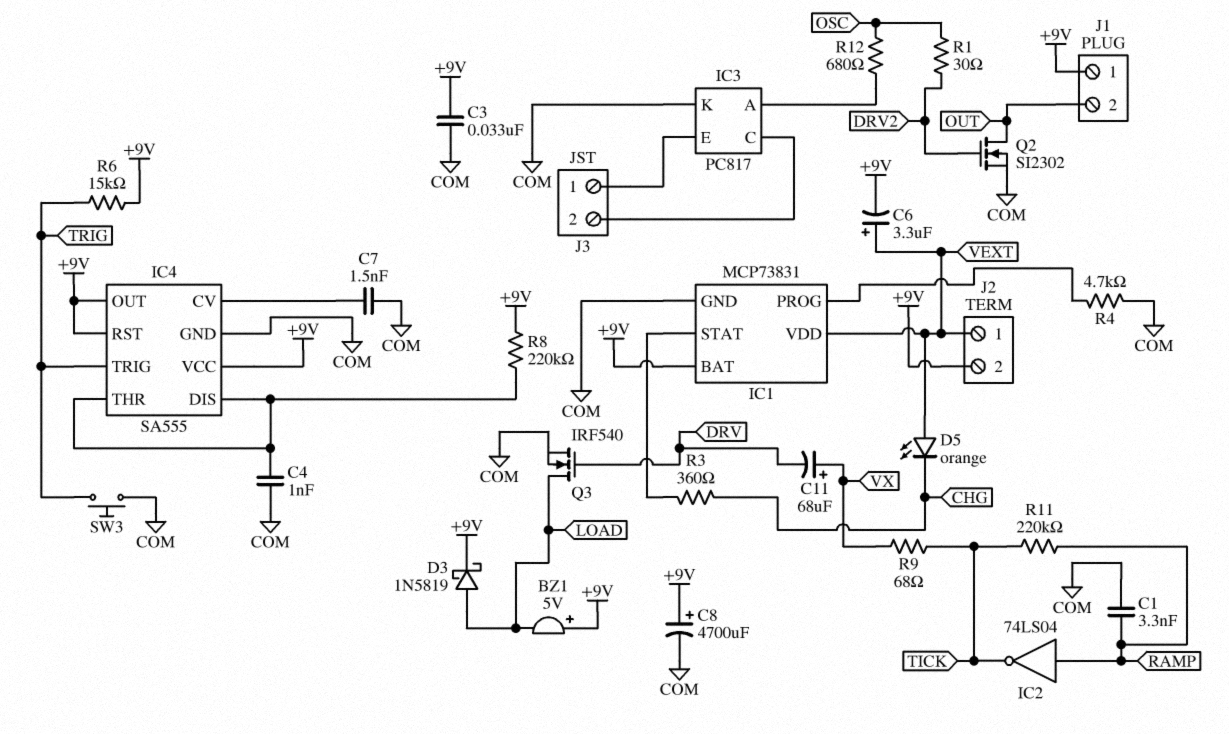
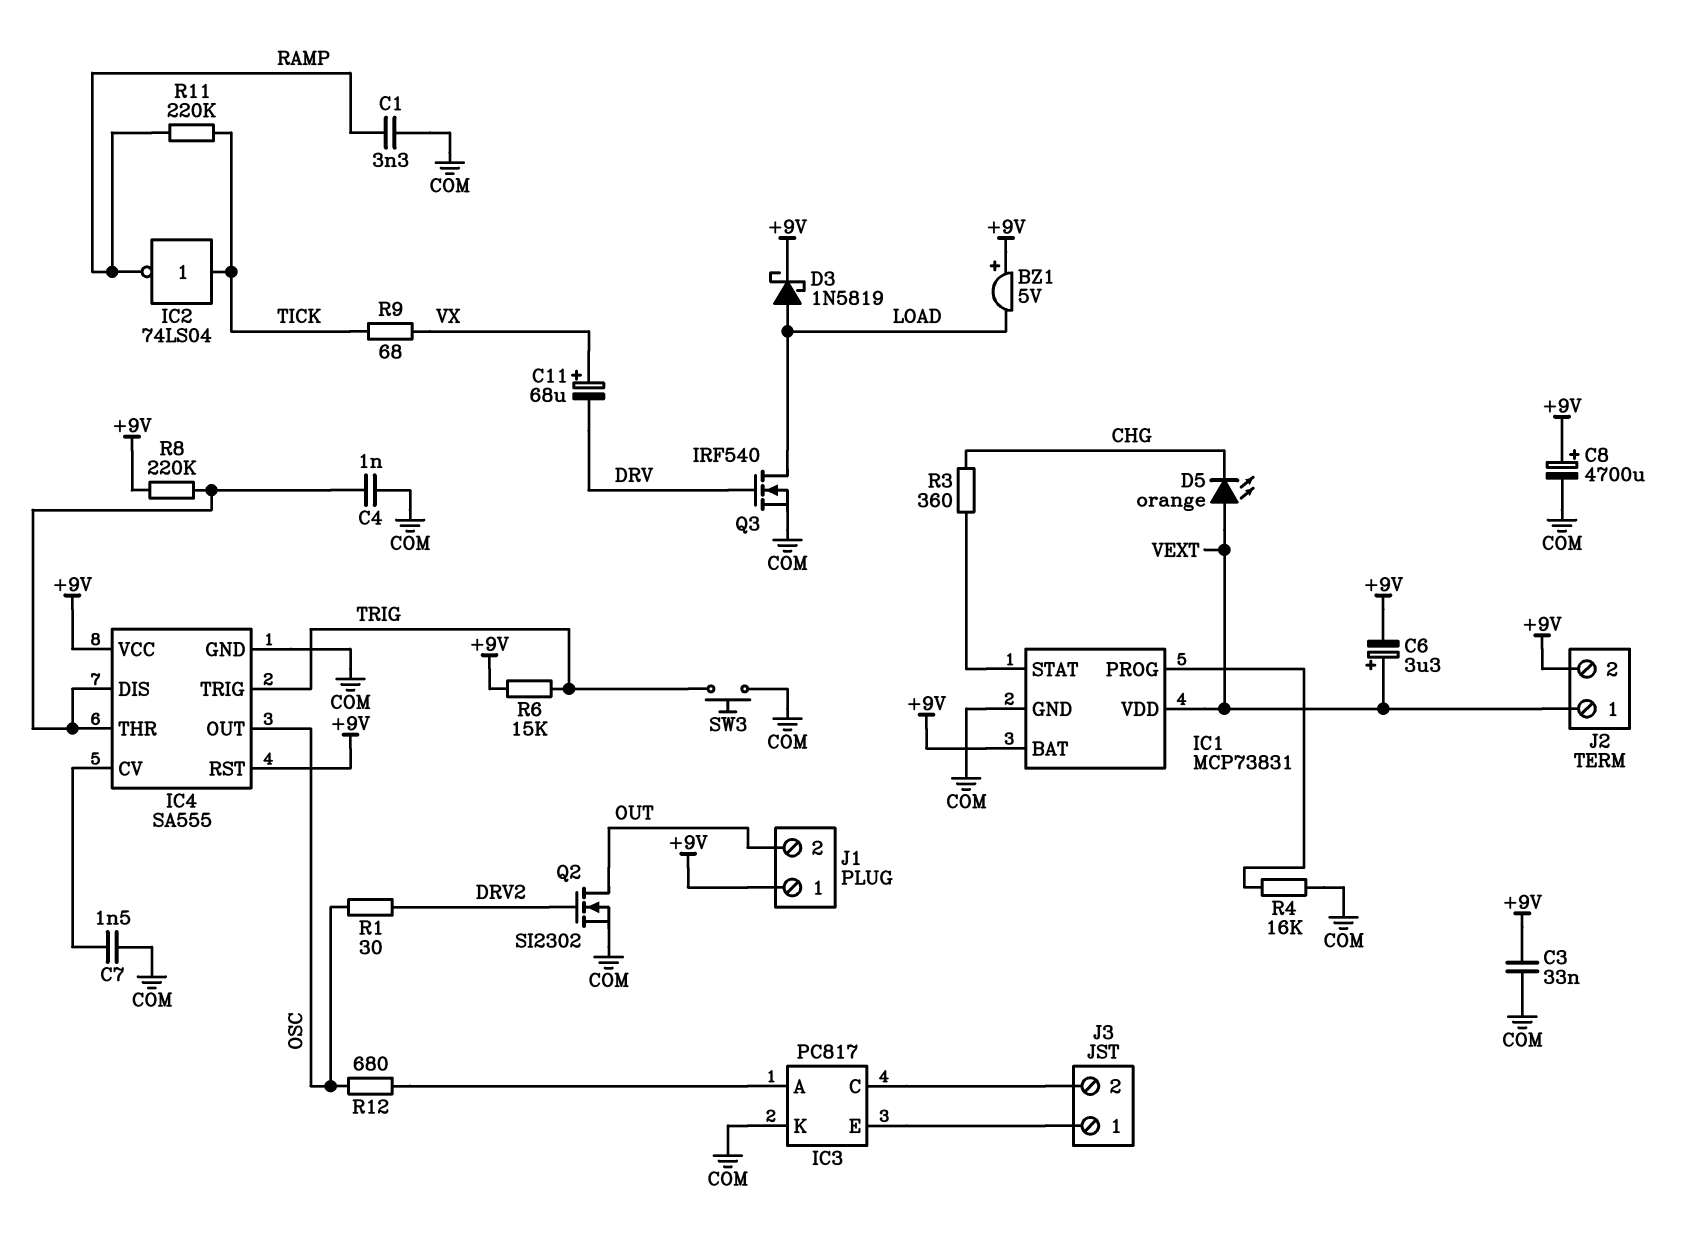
IC2: NOT 74LS04 (in RAMP, out TICK) -> NOT 74LS04 (in TICK, out RAMP)
IC4 pin OUT: +9V -> OSC
R4: 4.7k (COM, IC1/PROG) -> 16k (COM, IC1/PROG)

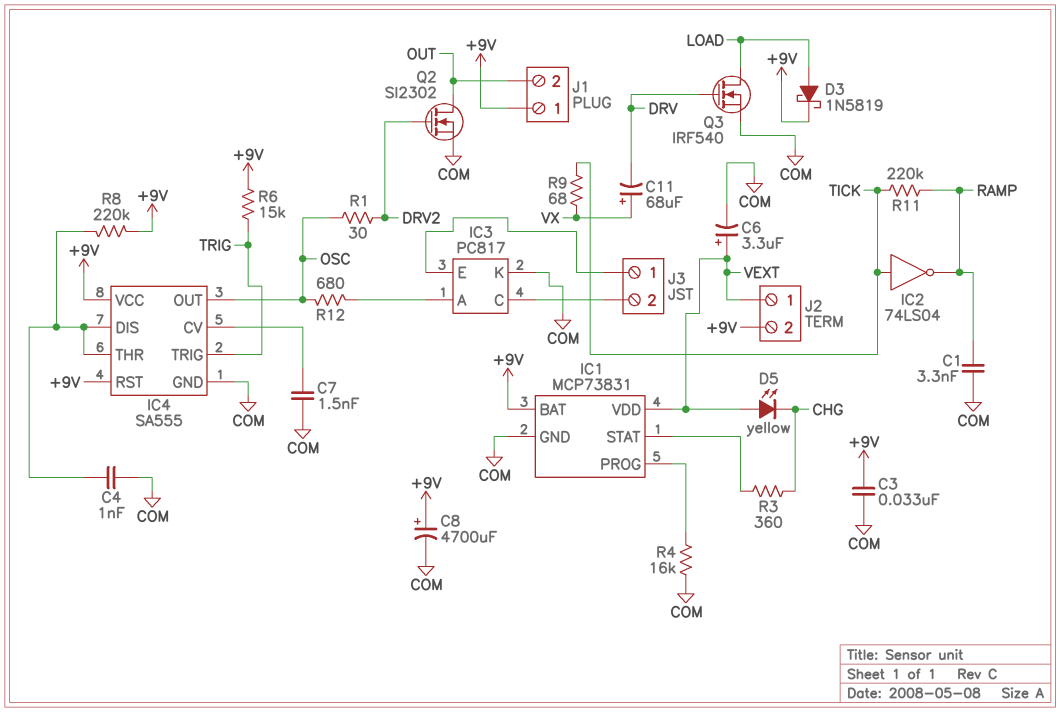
BZ1: buzzer 5V (plus +9V, minus LOAD) -> none
C6: 3.3uF (plus VEXT, minus +9V) -> 3.3uF (plus VEXT, minus COM)
D5: LED orange (A VEXT, K CHG) -> LED yellow (A VEXT, K CHG)
SW3: button (COM, TRIG) -> none

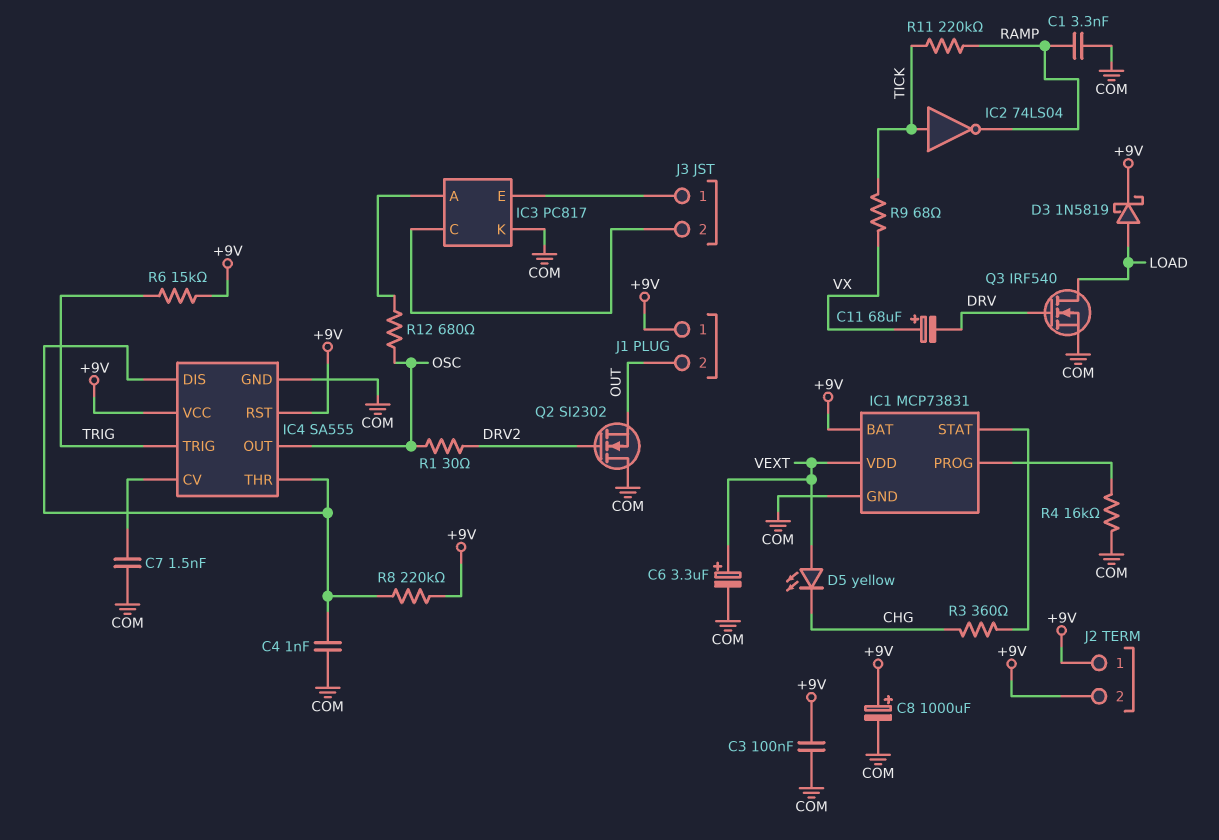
C3: 33nF (+9V, COM) -> 100nF (+9V, COM)
C8: 4700uF (plus +9V, minus COM) -> 1000uF (plus +9V, minus COM)
J2 pin 1: VEXT -> +9V
Q2: NMOS SI2302 (G DRV2, D OUT, S COM) -> NMOS SI2302 (G DRV2, D COM, S OUT)

